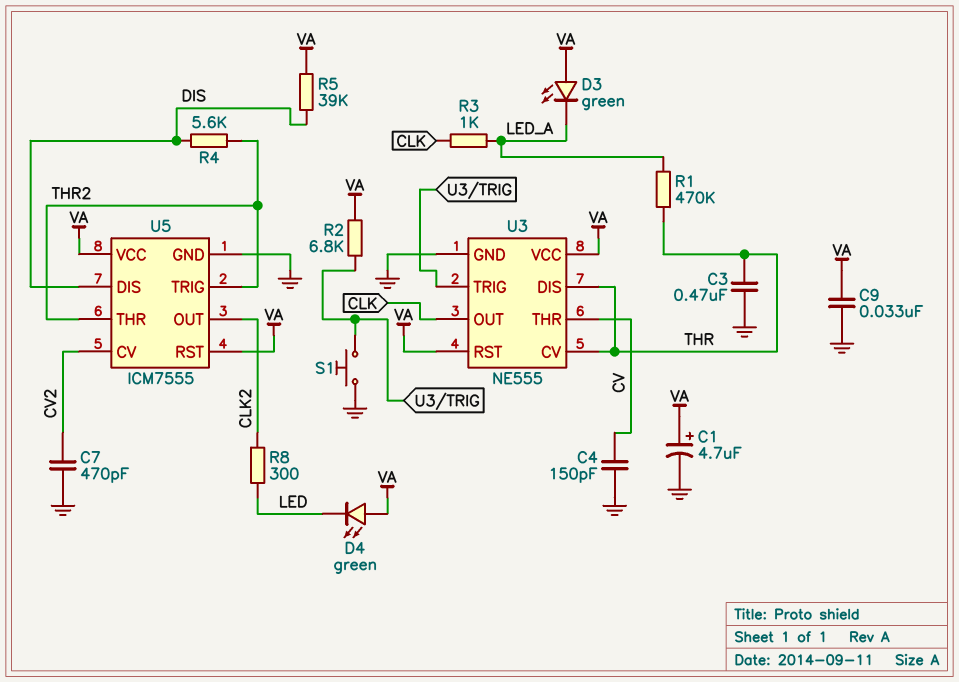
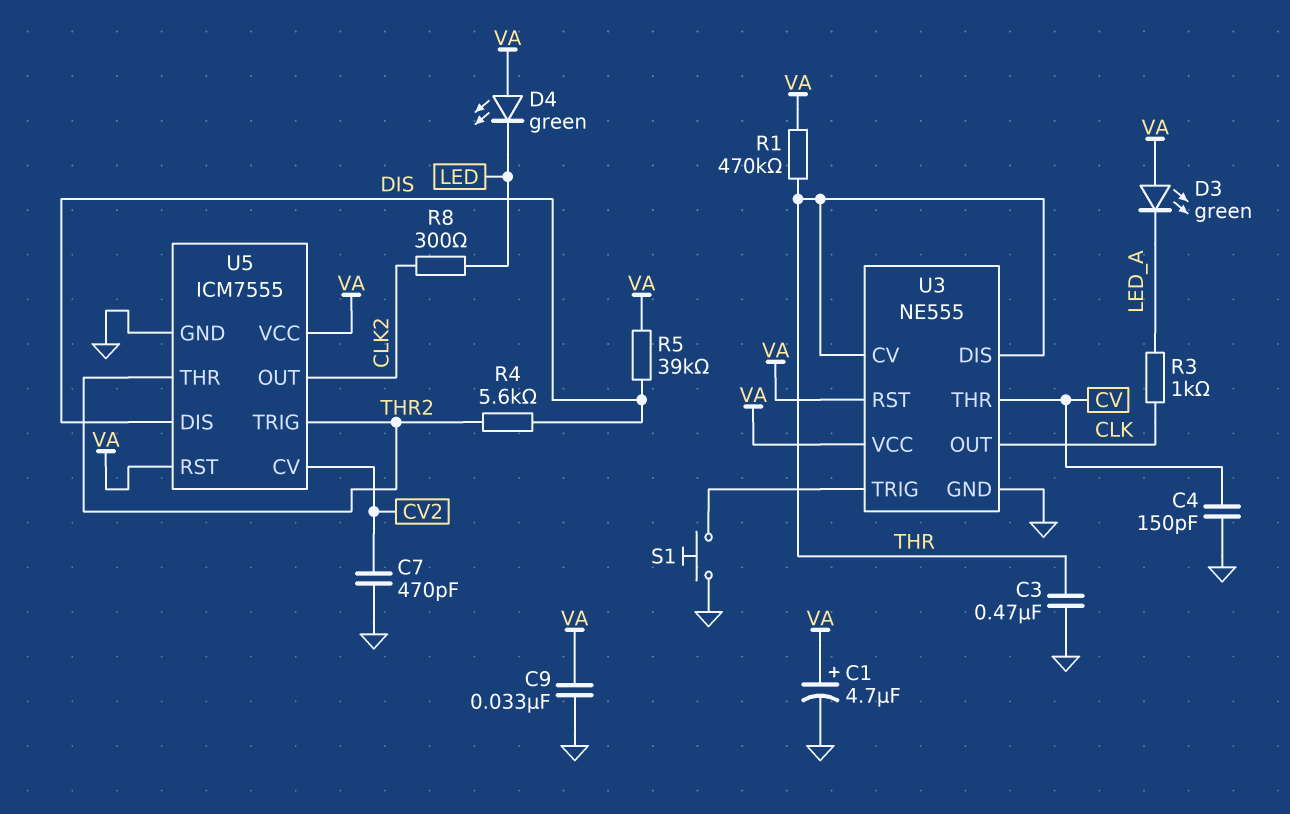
R1: 470k (LED_A, THR) -> 470k (THR, VA)
R2: 6.8k (U3/TRIG, VA) -> none

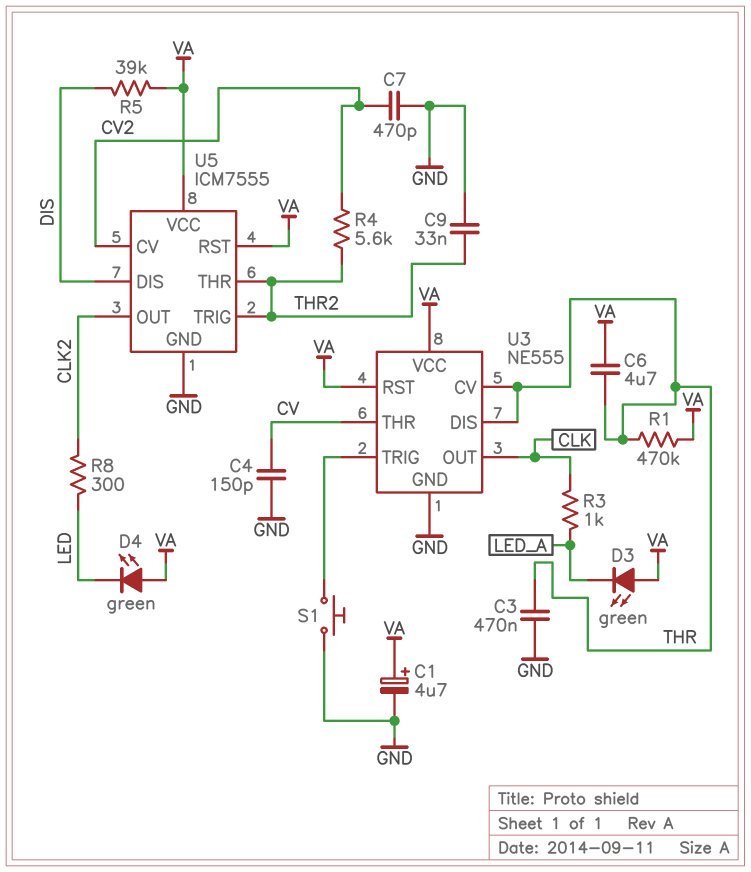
C6: none -> 4.7uF (THR, VA)
C9: 33nF (GND, VA) -> 33nF (GND, THR2)
R4: 5.6k (DIS, THR2) -> 5.6k (CV2, THR2)

